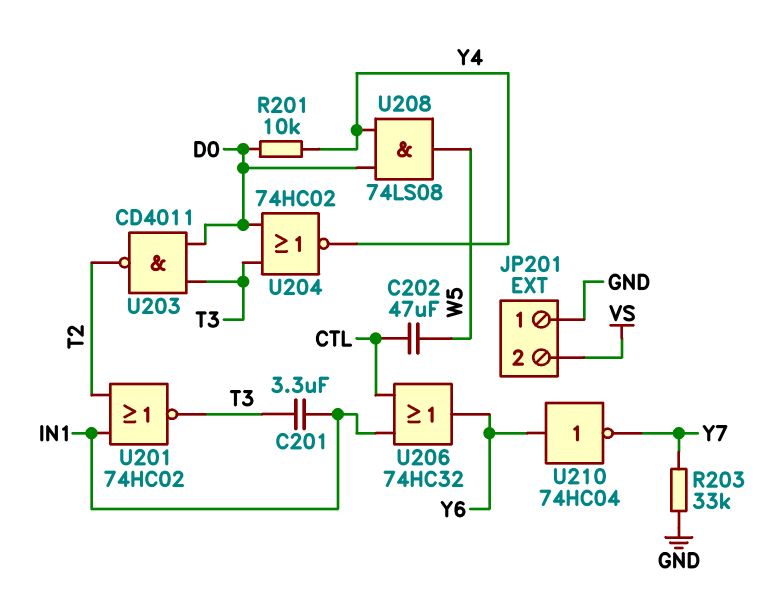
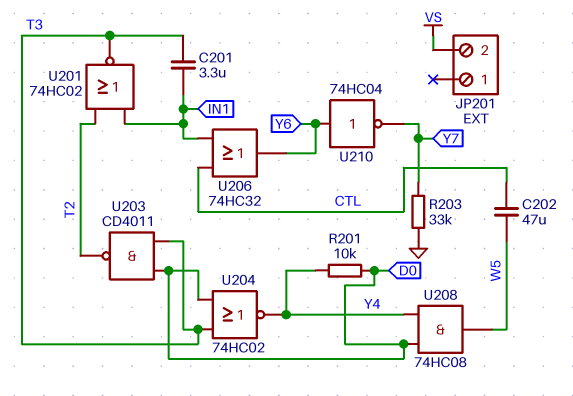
JP201 pin 1: GND -> none
U208: AND 74LS08 (in D0, in Y4, out W5) -> AND 74HC08 (in D0, in Y4, out W5)

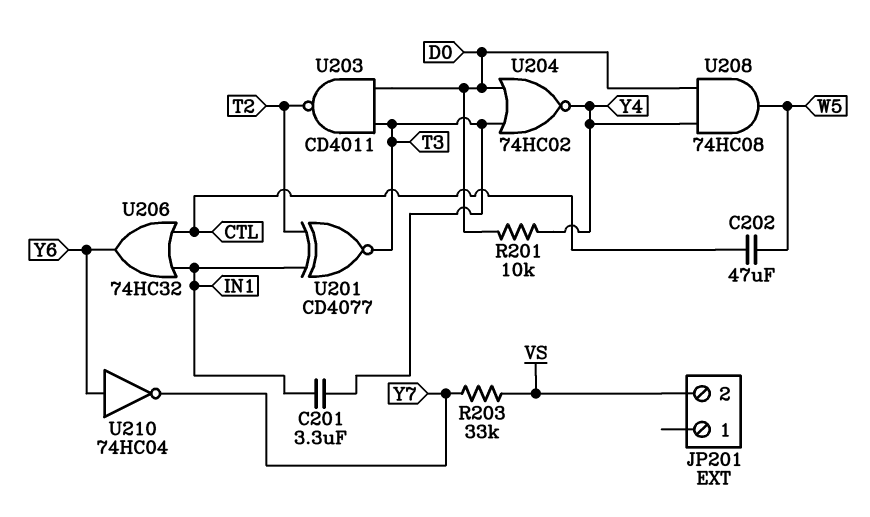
R203: 33k (GND, Y7) -> 33k (VS, Y7)
U201: NOR 74HC02 (in IN1, in T2, out T3) -> XNOR CD4077 (in IN1, in T2, out T3)

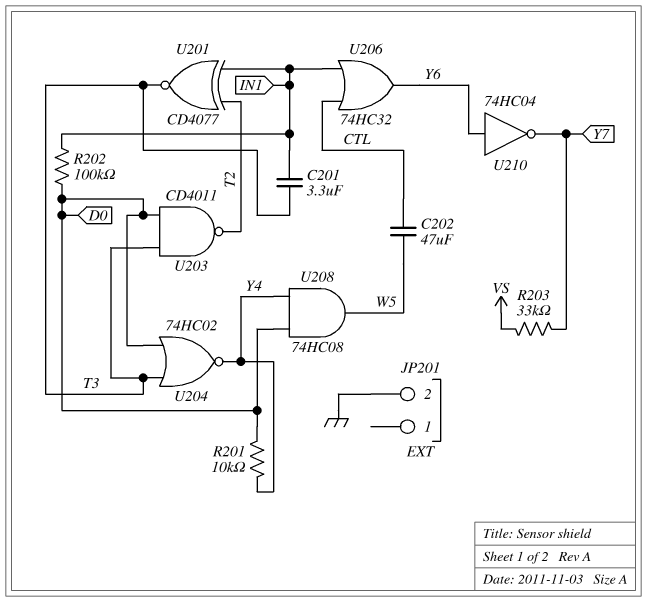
JP201 pin 2: VS -> GND
R202: none -> 100k (D0, IN1)

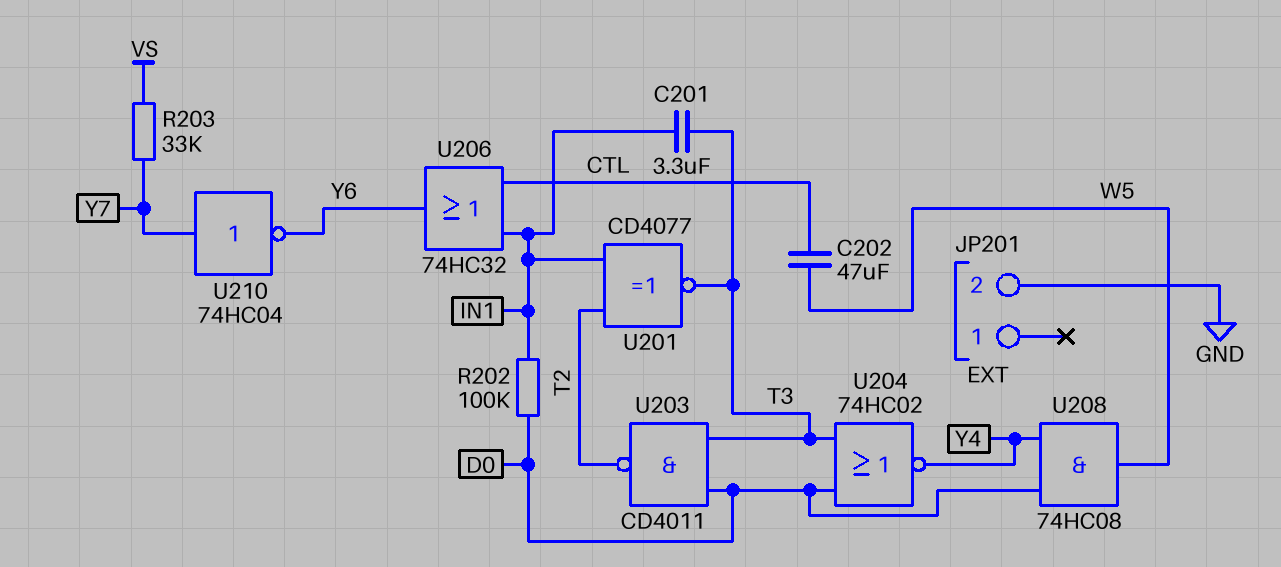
R201: 10k (D0, Y4) -> none
U210: NOT 74HC04 (in Y6, out Y7) -> NOT 74HC04 (in Y7, out Y6)

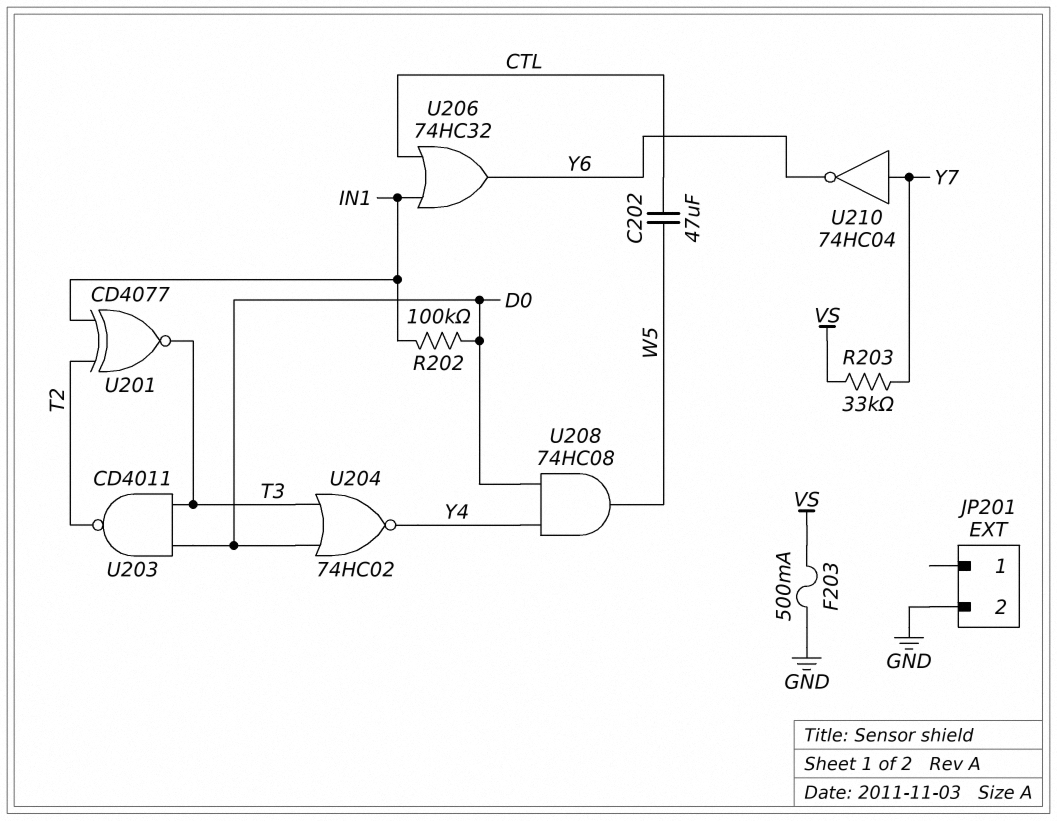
C201: 3.3uF (IN1, T3) -> none
F203: none -> 500mA (GND, VS)

